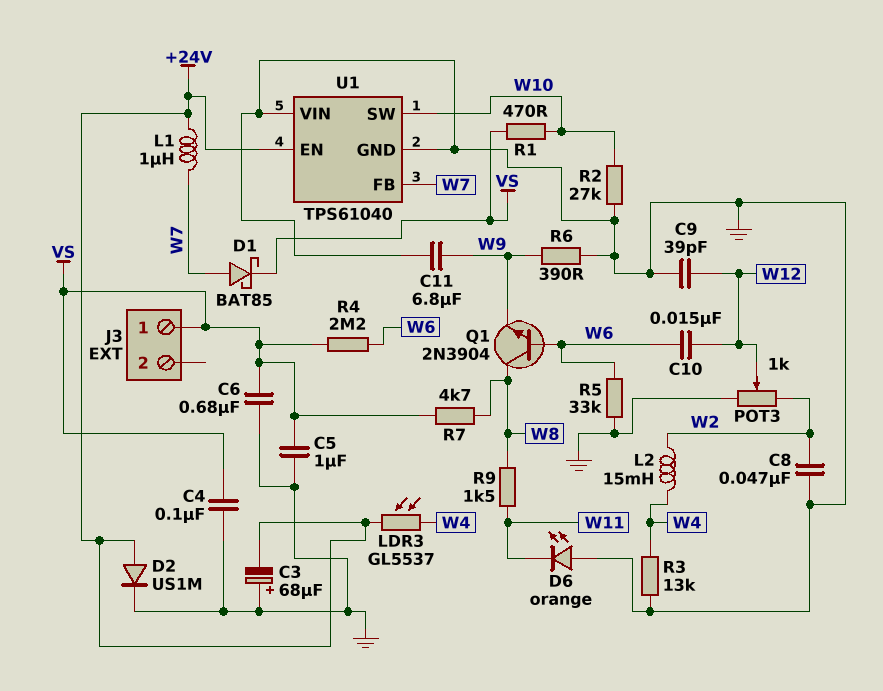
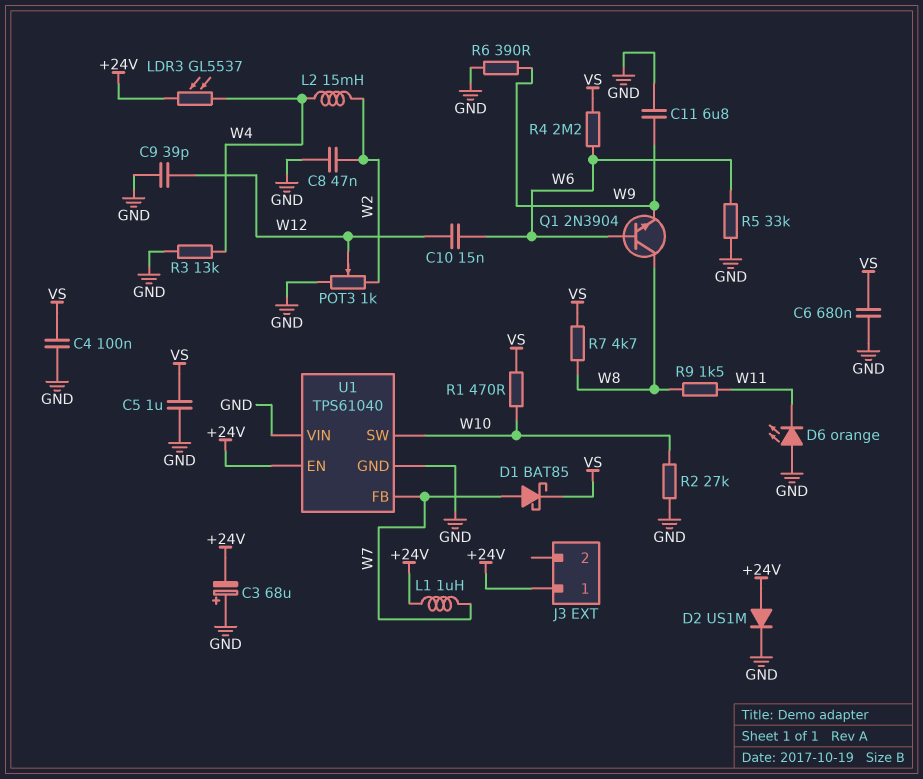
J3 pin 1: VS -> +24V

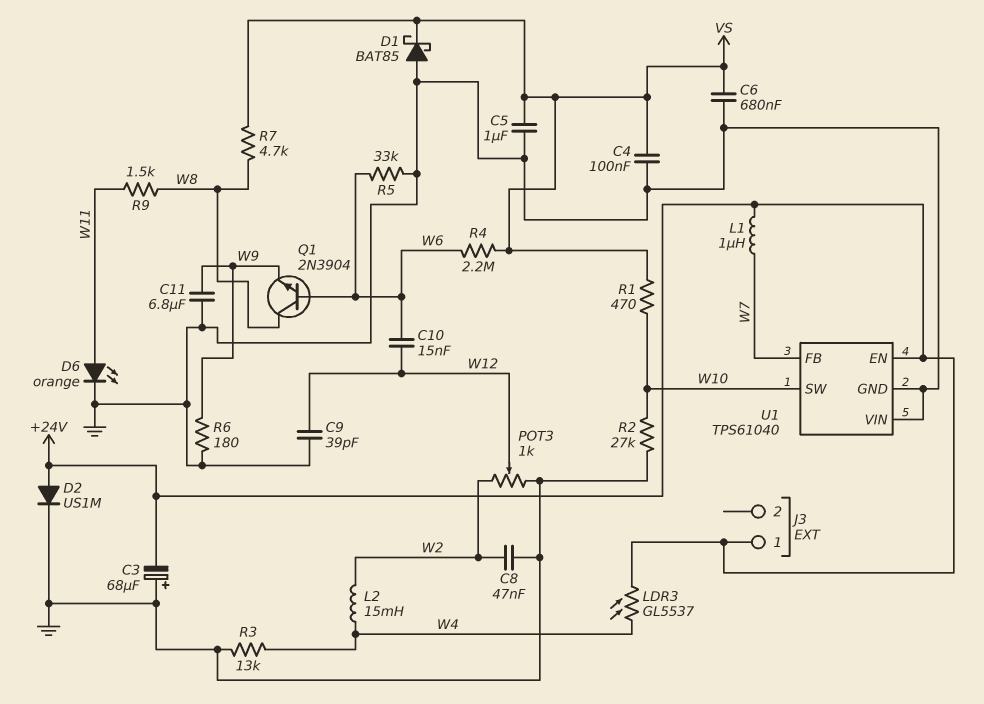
D1: schottky BAT85 (A W7, K VS) -> schottky BAT85 (A GND, K VS)
D6: LED orange (A GND, K W11) -> LED orange (A W11, K GND)
R6: 390 (GND, W9) -> 180 (GND, W9)

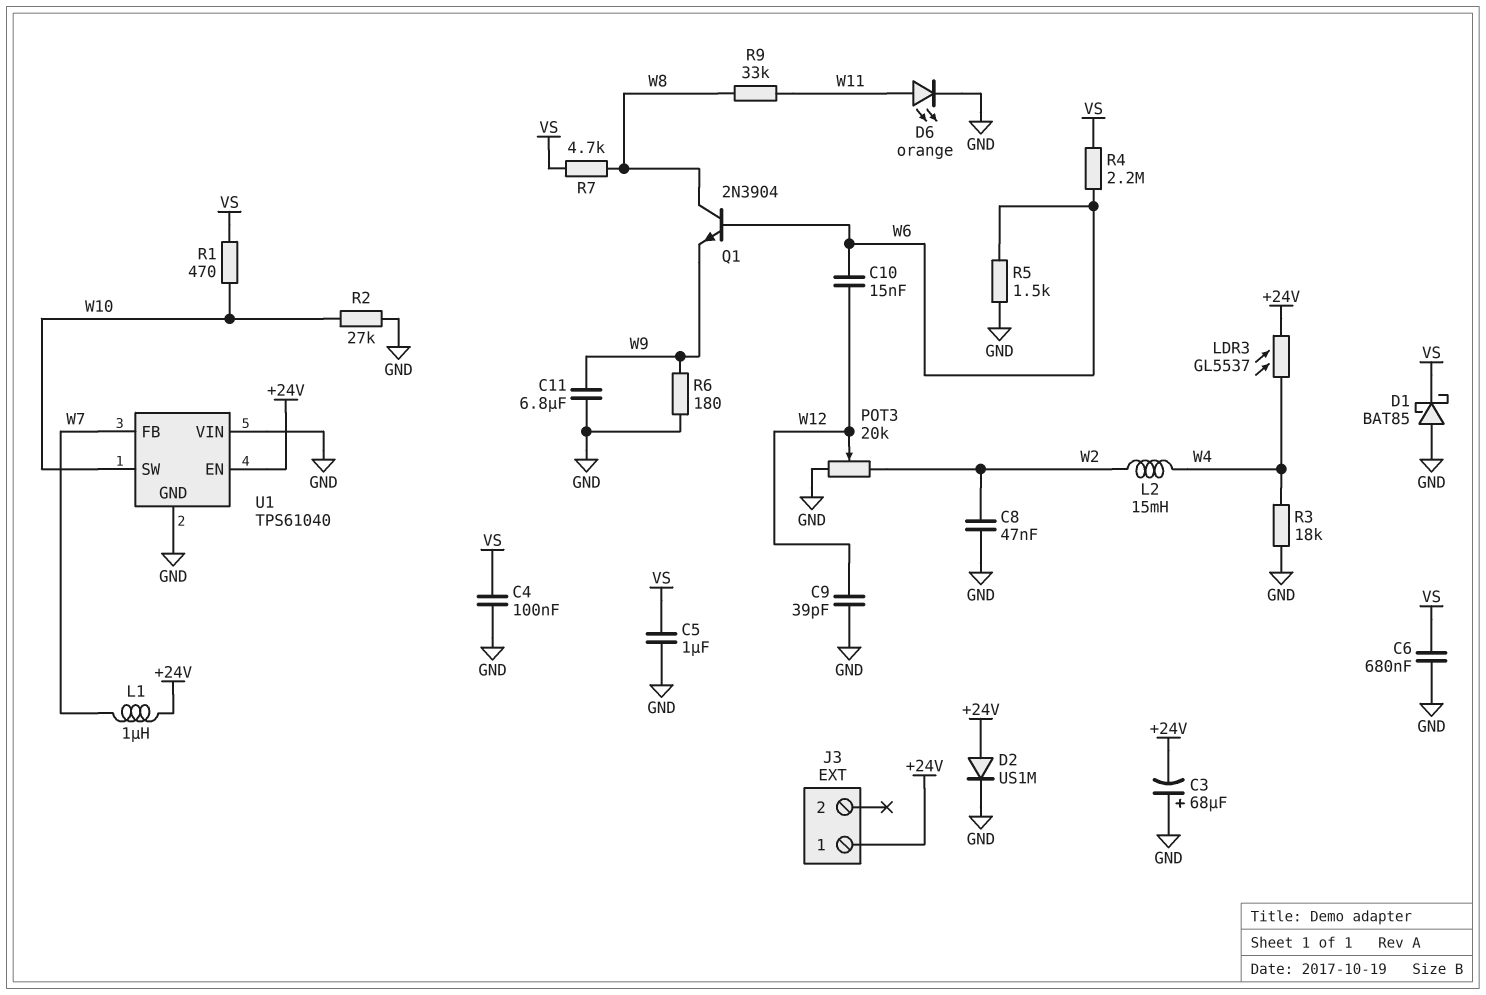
POT3: 1k (GND, W2, wiper W12) -> 20k (GND, W2, wiper W12)
R3: 13k (GND, W4) -> 18k (GND, W4)
R5: 33k (GND, W6) -> 1.5k (GND, W6)
R9: 1.5k (W8, W11) -> 33k (W8, W11)

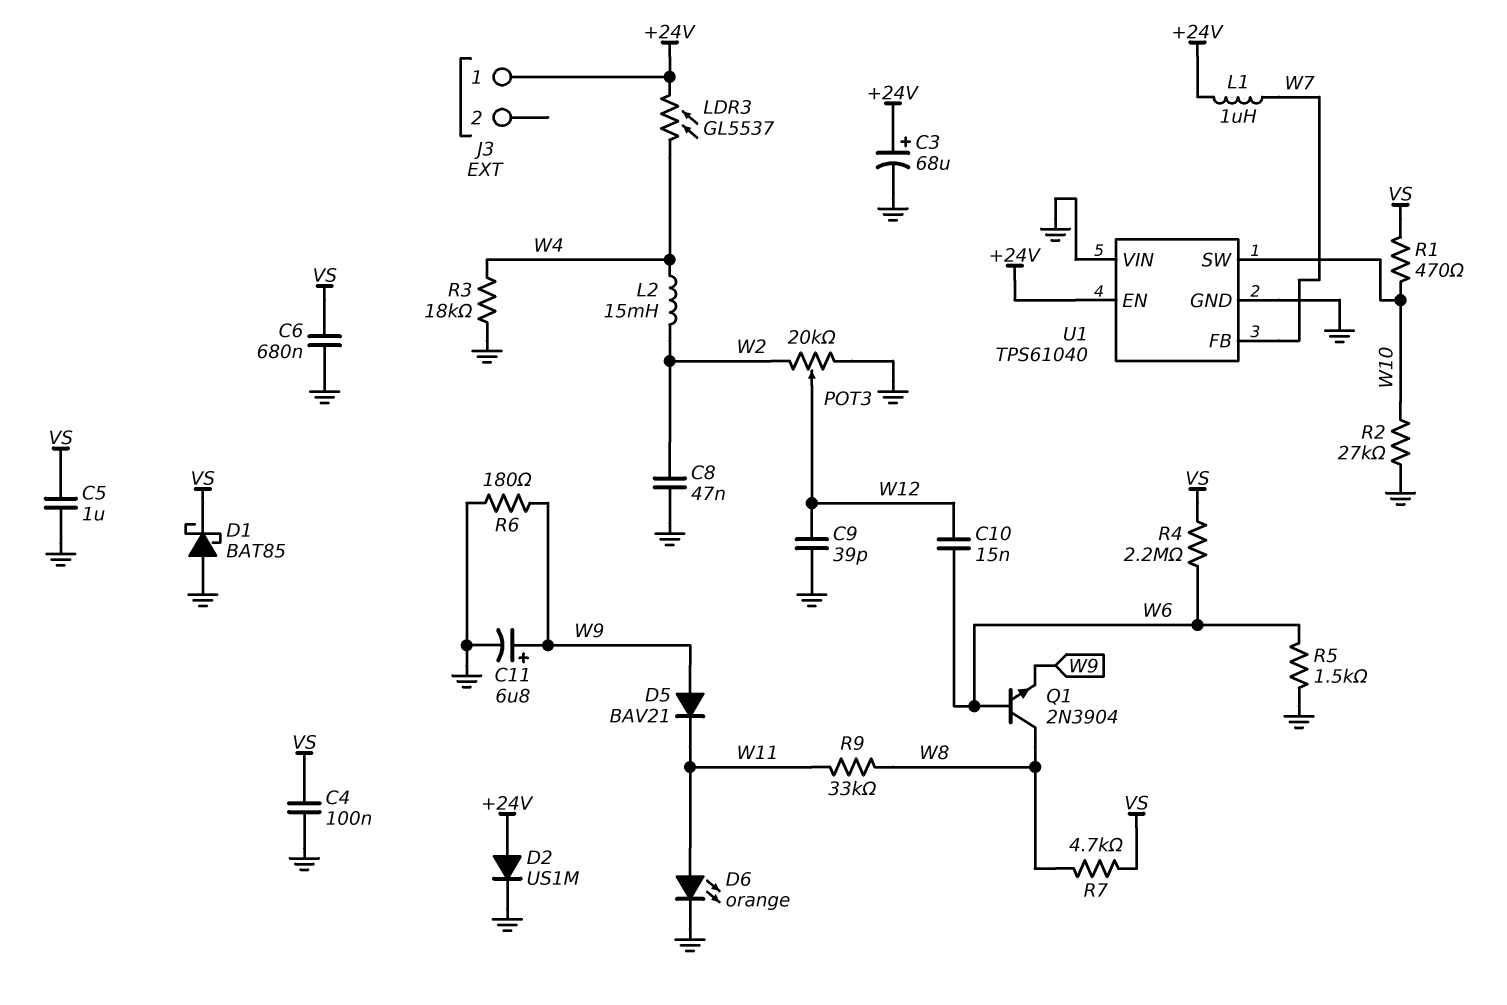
C3: 68uF (plus GND, minus +24V) -> 68uF (plus +24V, minus GND)
C11: 6.8uF (GND, W9) -> 6.8uF (plus W9, minus GND)
D5: none -> diode BAV21 (A W9, K W11)

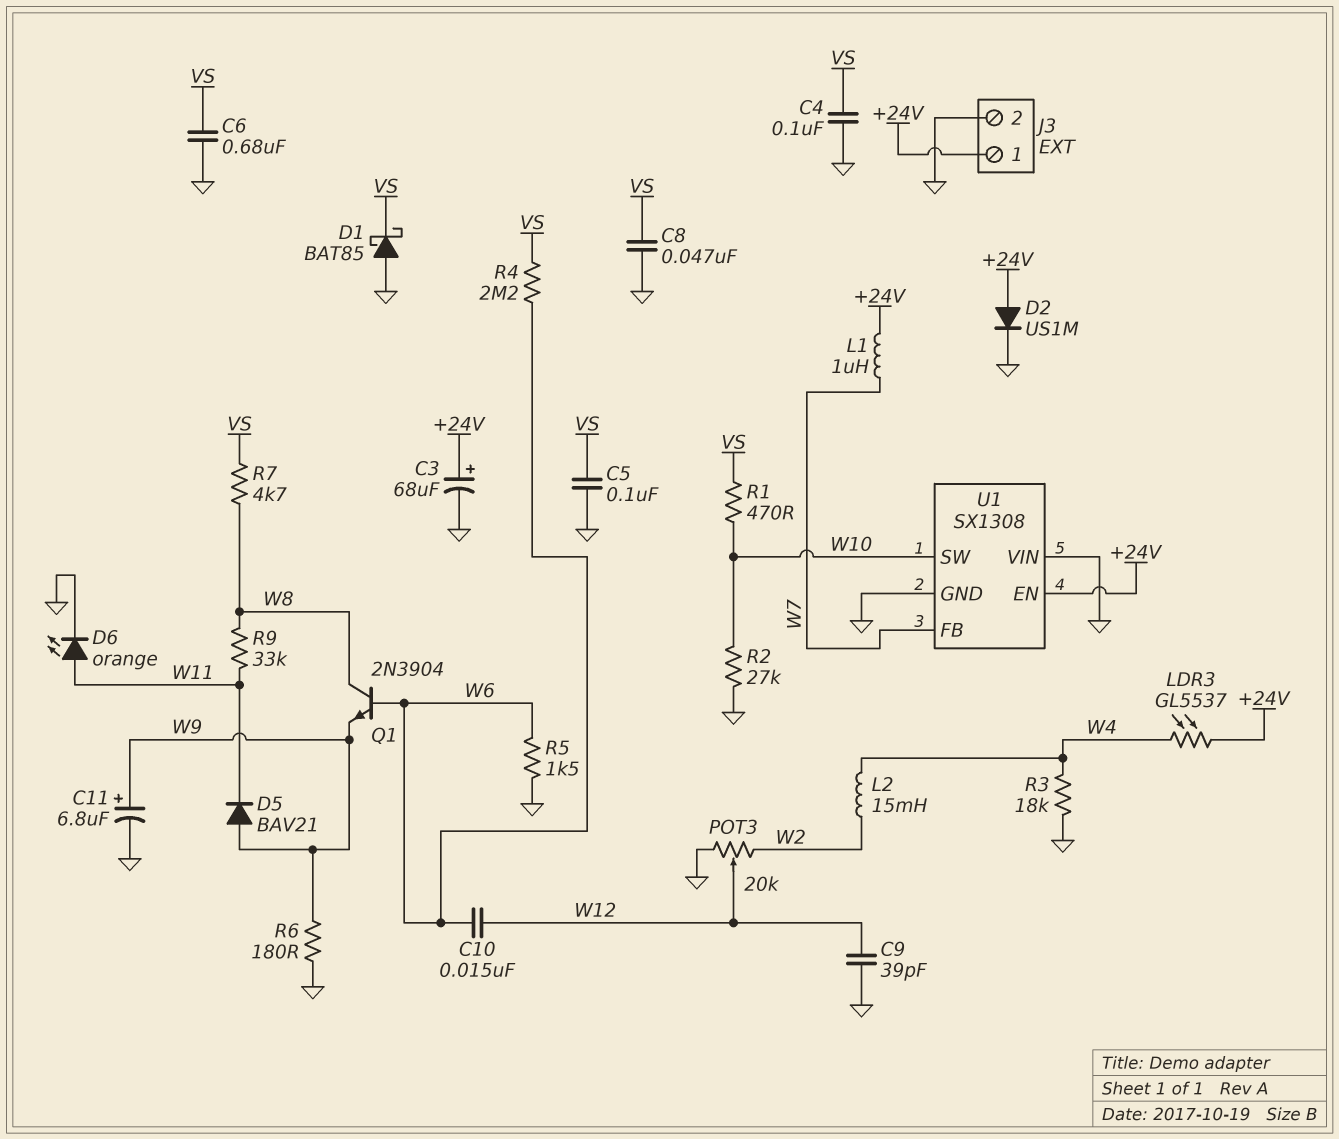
C5: 1uF (GND, VS) -> 100nF (GND, VS)
C8: 47nF (GND, W2) -> 47nF (GND, VS)
J3 pin 2: none -> GND
U1: TPS61040 -> SX1308

